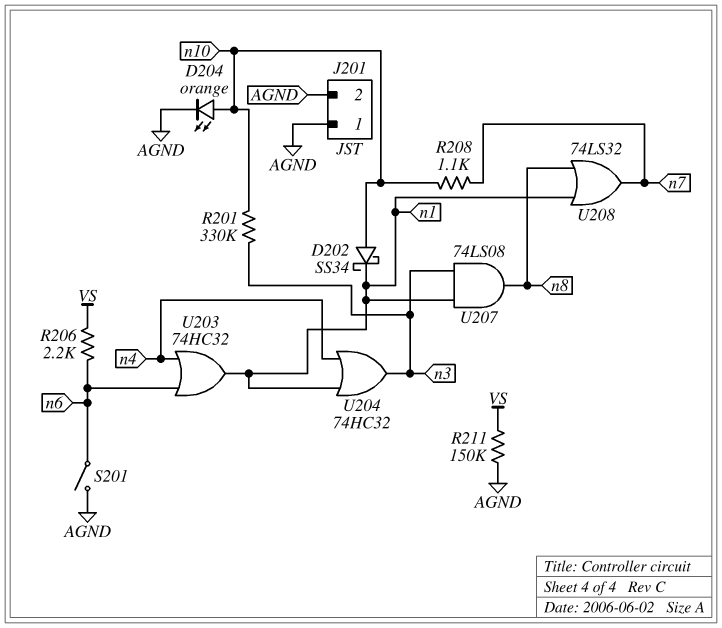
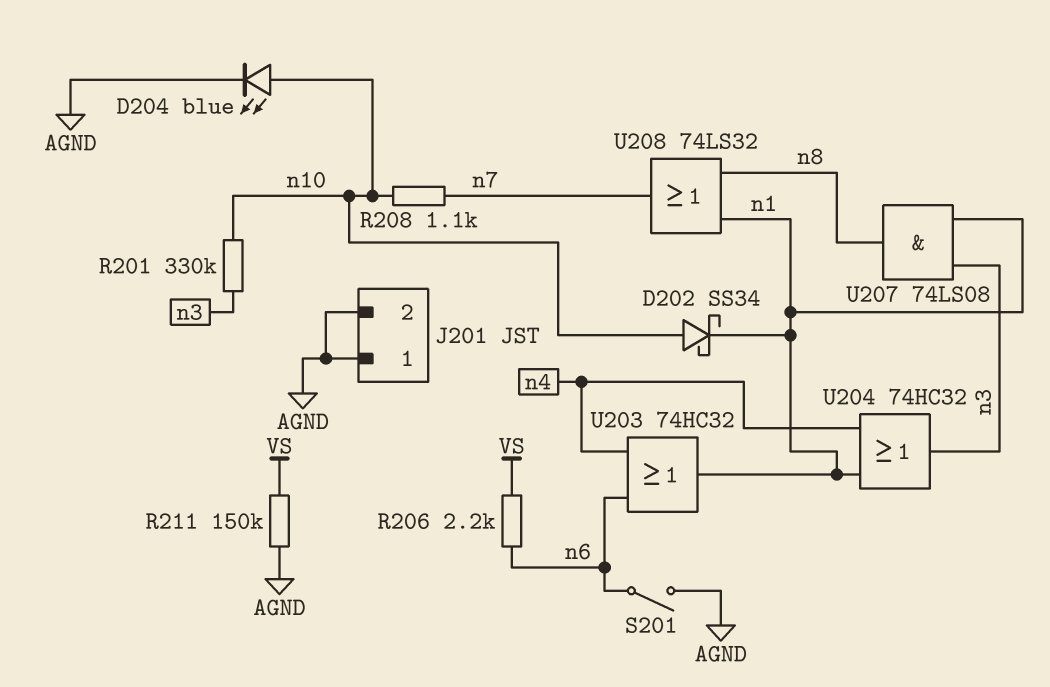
D204: LED orange (A n10, K AGND) -> LED blue (A n10, K AGND)

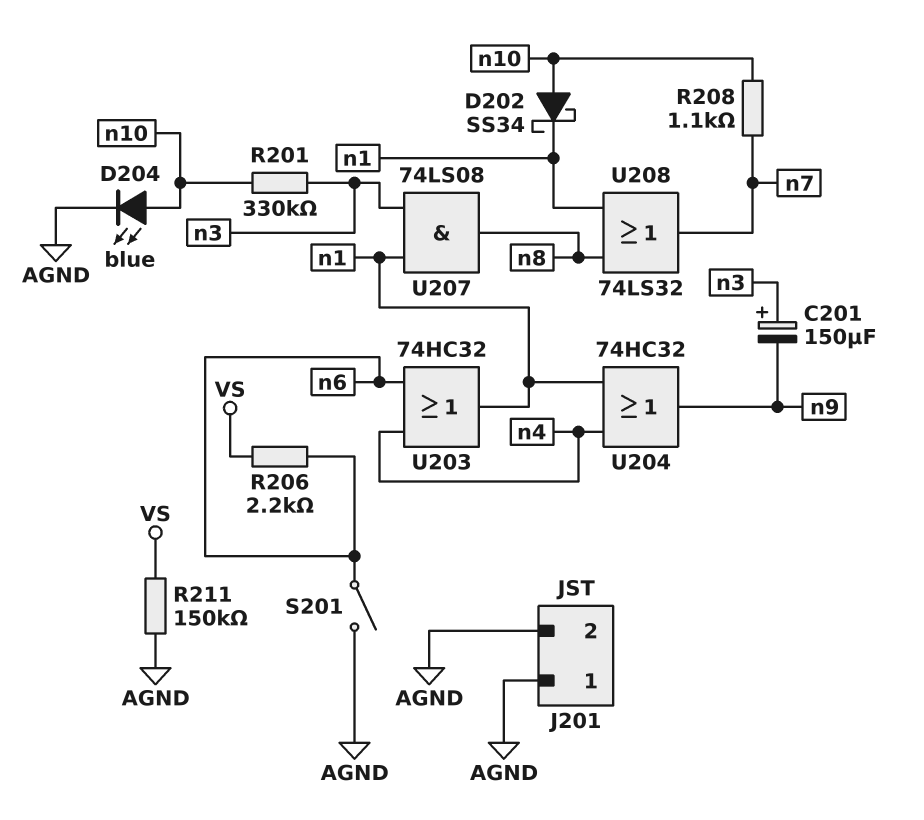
C201: none -> 150uF (plus n3, minus n9)
U204: OR 74HC32 (in n1, in n4, out n3) -> OR 74HC32 (in n1, in n4, out n9)

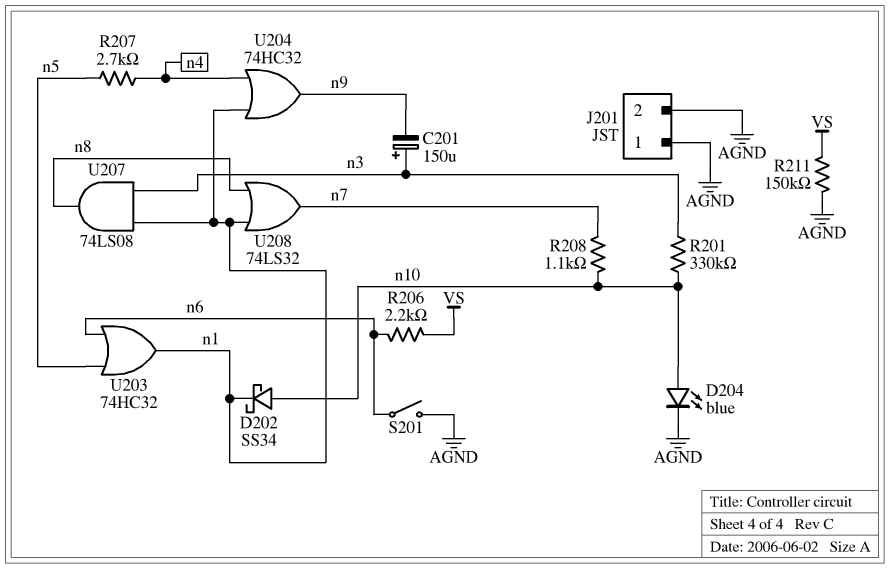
R207: none -> 2.7k (n4, n5)
U203: OR 74HC32 (in n4, in n6, out n1) -> OR 74HC32 (in n5, in n6, out n1)

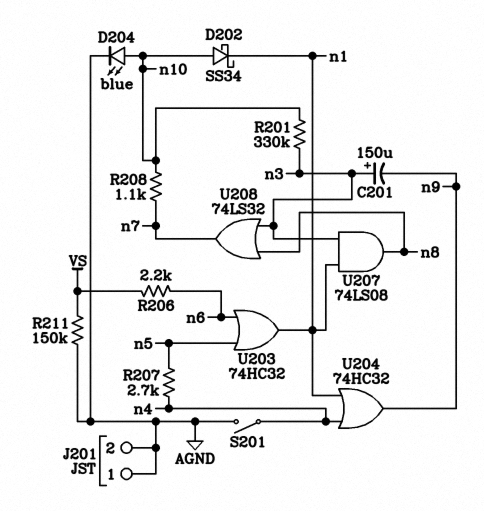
S201: switch (AGND, n6) -> switch (AGND, n4)
U208: OR 74LS32 (in n1, in n8, out n7) -> OR 74LS32 (in n3, in n8, out n7)

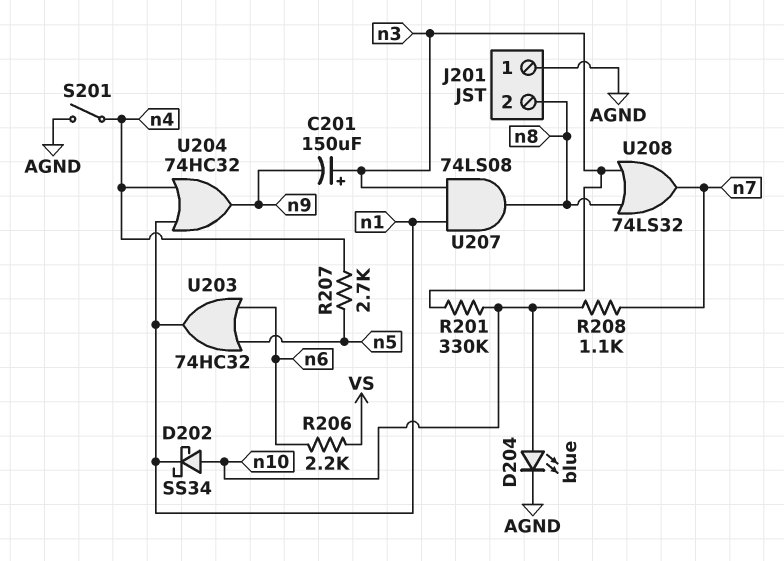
J201 pin 2: AGND -> n8
R211: 150k (AGND, VS) -> none

